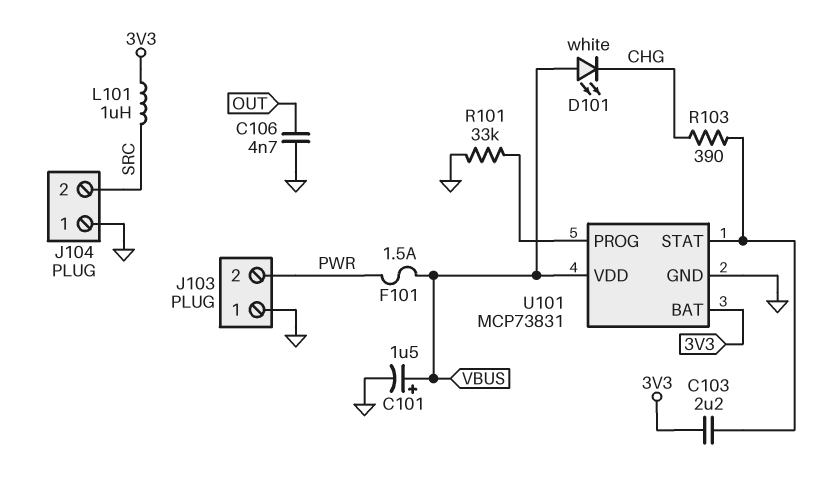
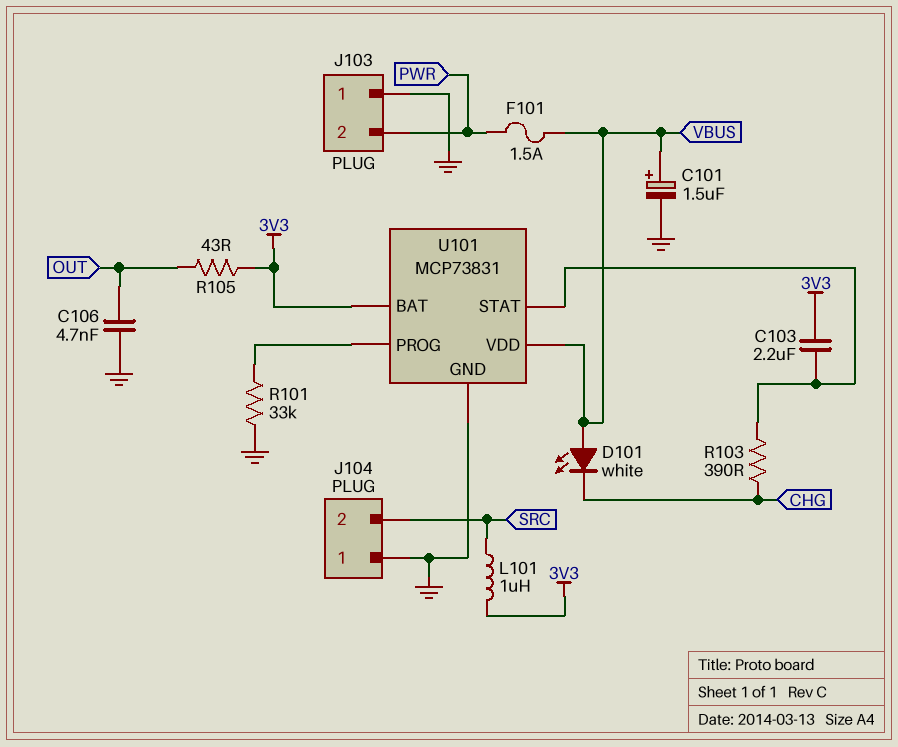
R105: none -> 43 (3V3, OUT)

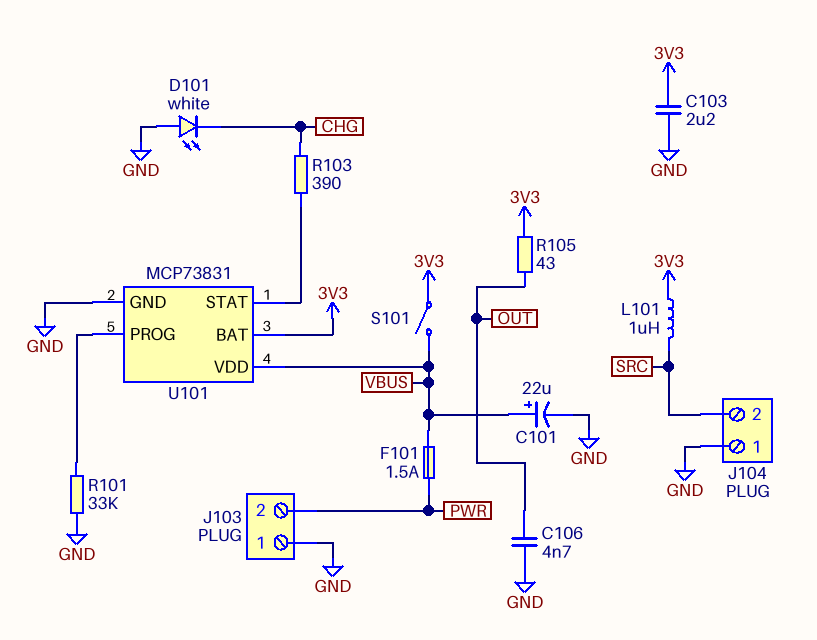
C101: 1.5uF (plus VBUS, minus GND) -> 22uF (plus VBUS, minus GND)
C103: 2.2uF (3V3, U101/STAT) -> 2.2uF (3V3, GND)
D101: LED white (A VBUS, K CHG) -> LED white (A GND, K CHG)
S101: none -> switch (3V3, VBUS)

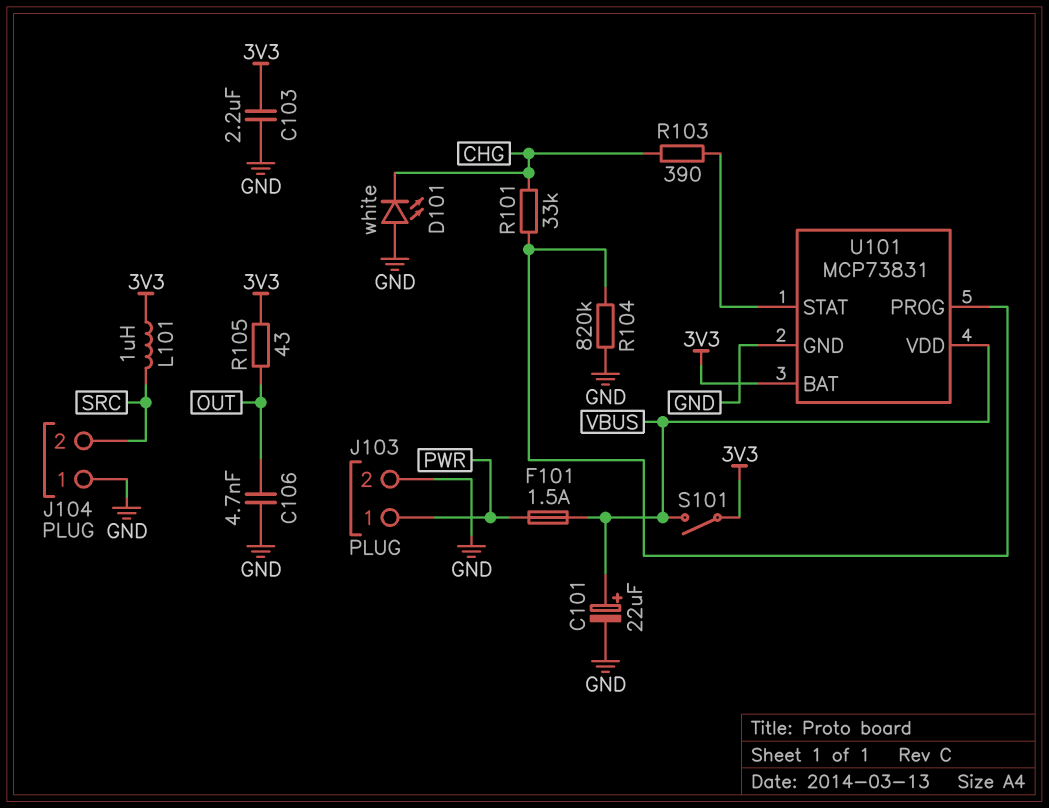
J103 pin 1: GND -> PWR
J103 pin 2: PWR -> GND
R101: 33k (GND, U101/PROG) -> 33k (CHG, U101/PROG)
R104: none -> 820k (GND, U101/PROG)

